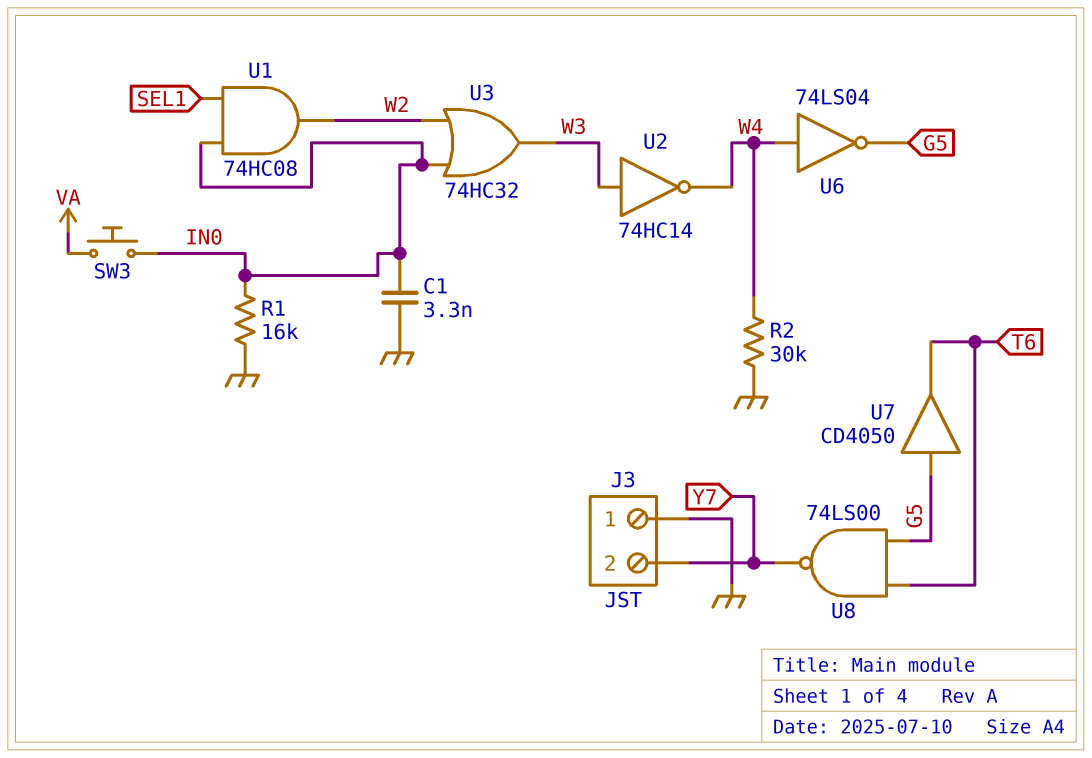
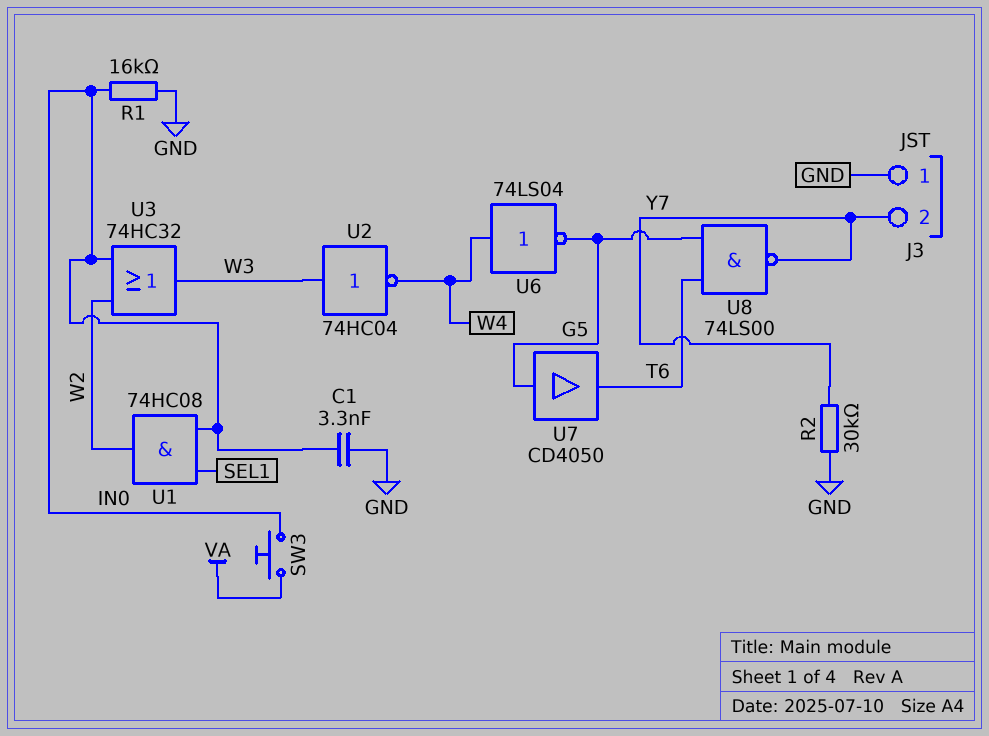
R2: 30k (GND, W4) -> 30k (GND, Y7)
U2: NOT 74HC14 (in W3, out W4) -> NOT 74HC04 (in W3, out W4)

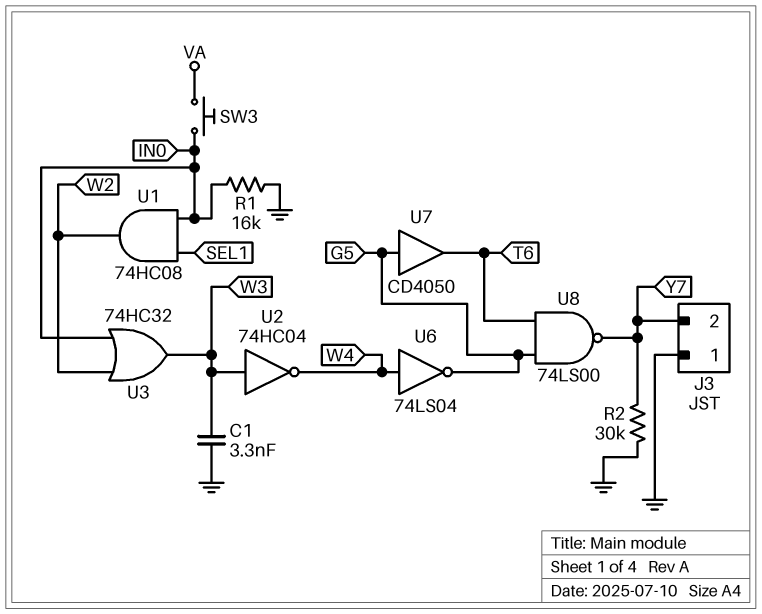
C1: 3.3nF (GND, IN0) -> 3.3nF (GND, W3)

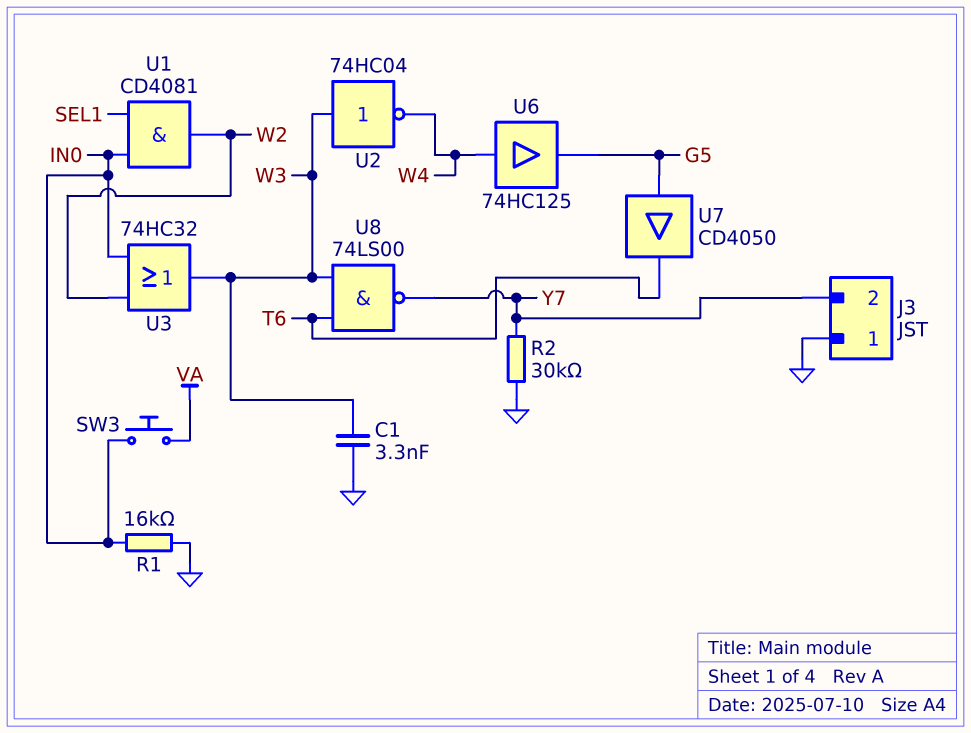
U1: AND 74HC08 (in IN0, in SEL1, out W2) -> AND CD4081 (in IN0, in SEL1, out W2)
U6: NOT 74LS04 (in W4, out G5) -> buffer 74HC125 (in W4, out G5)
U8: NAND 74LS00 (in G5, in T6, out Y7) -> NAND 74LS00 (in T6, in W3, out Y7)

